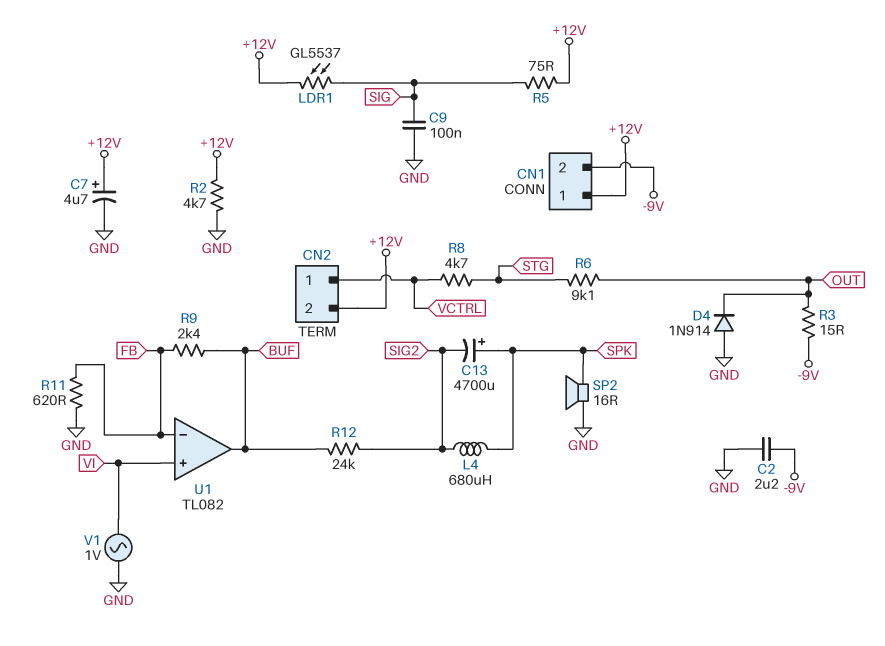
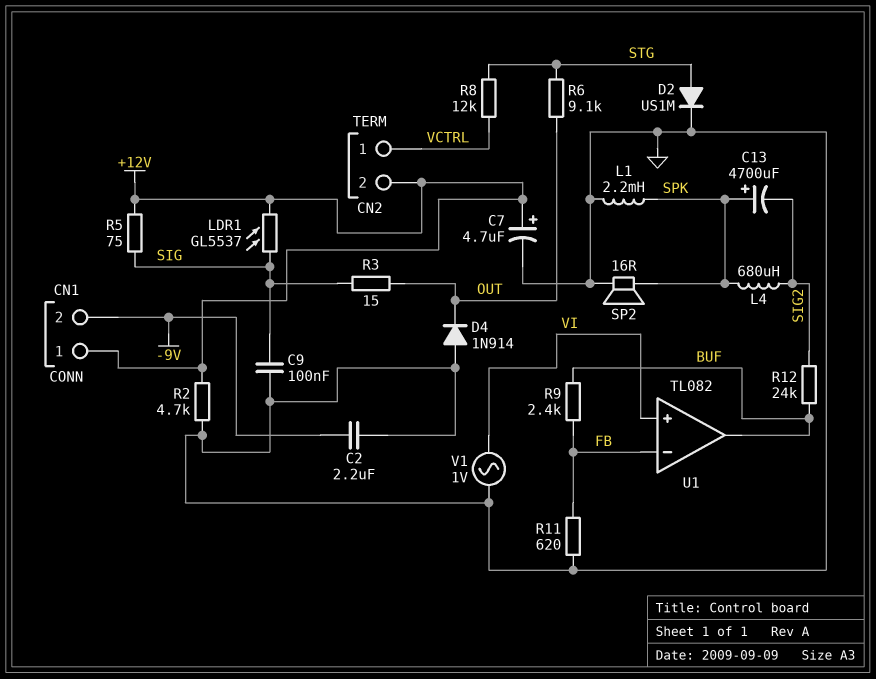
D2: none -> diode US1M (A STG, K GND)
L1: none -> 2.2mH (GND, SPK)
R3: 15 (-9V, OUT) -> 15 (OUT, SIG)
R8: 4.7k (STG, VCTRL) -> 12k (STG, VCTRL)

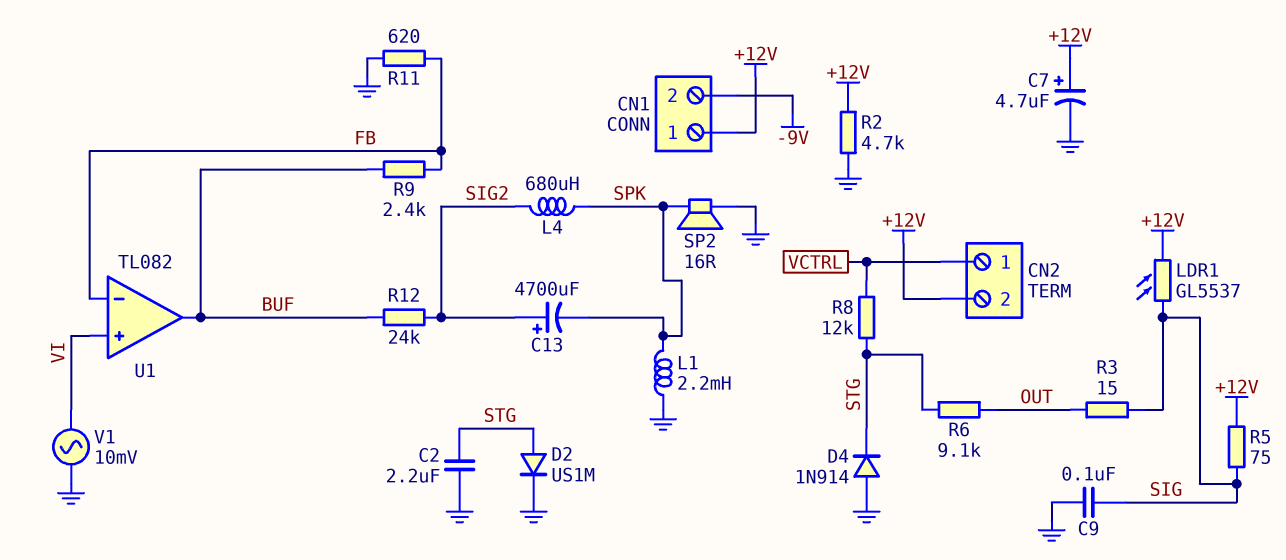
C2: 2.2uF (-9V, GND) -> 2.2uF (GND, STG)
C13: 4700uF (plus SPK, minus SIG2) -> 4700uF (plus SIG2, minus SPK)
D4: diode 1N914 (A GND, K OUT) -> diode 1N914 (A GND, K STG)
V1: AC 1V (GND, VI) -> AC 10mV (GND, VI)

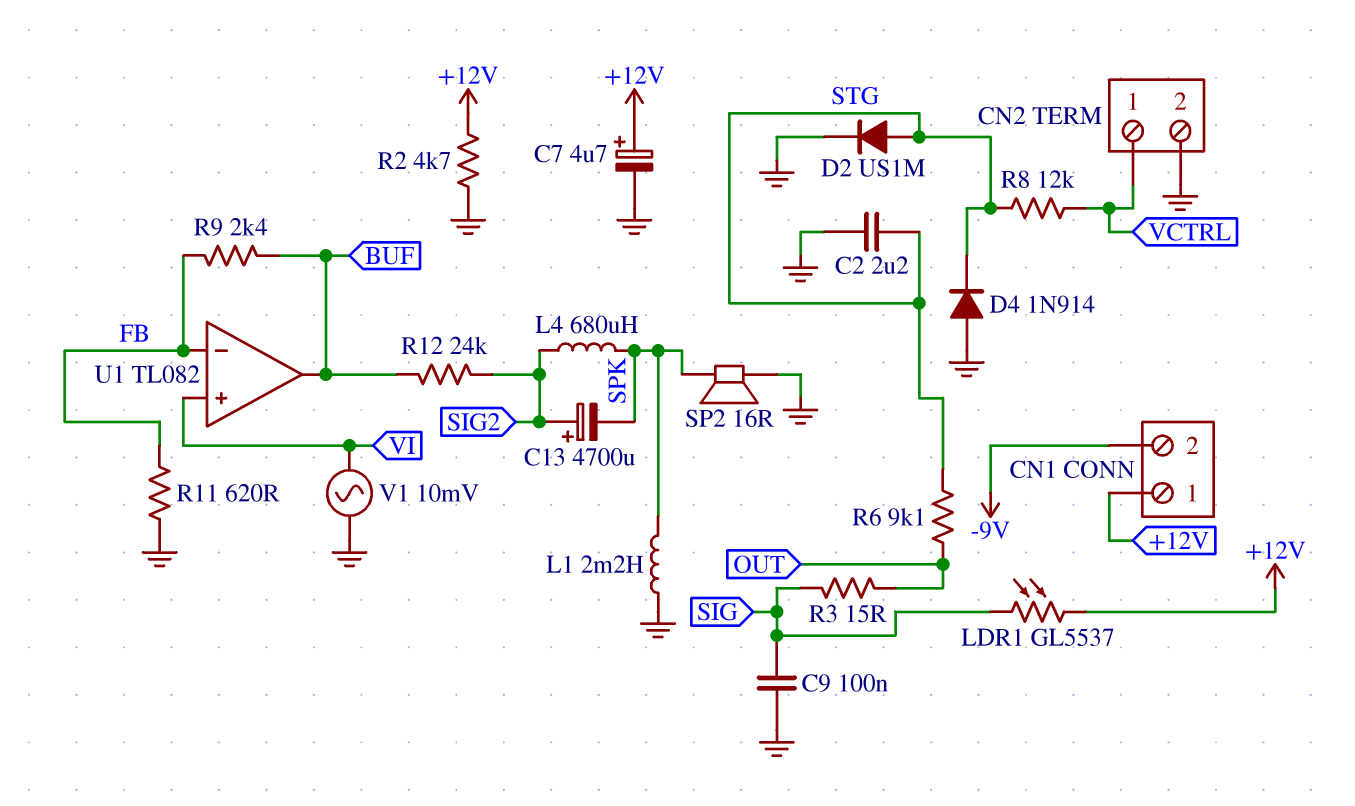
CN2 pin 2: +12V -> GND
R5: 75 (+12V, SIG) -> none

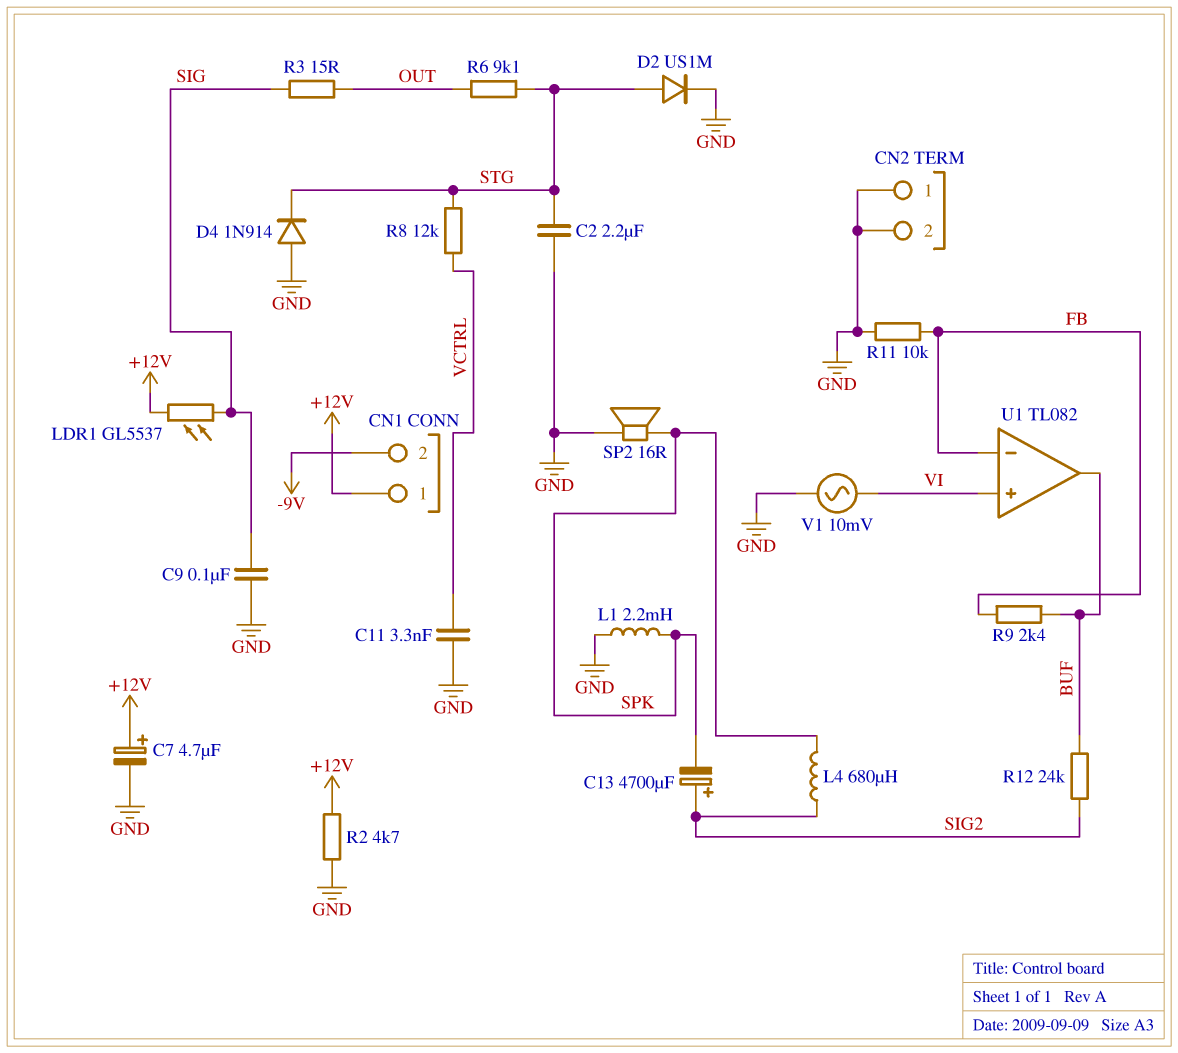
C11: none -> 3.3nF (GND, VCTRL)
CN2 pin 1: VCTRL -> GND
R11: 620 (FB, GND) -> 10k (FB, GND)

